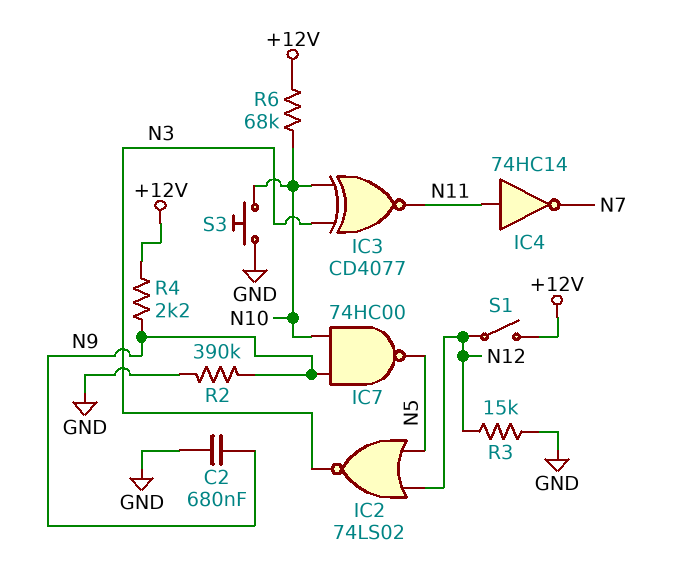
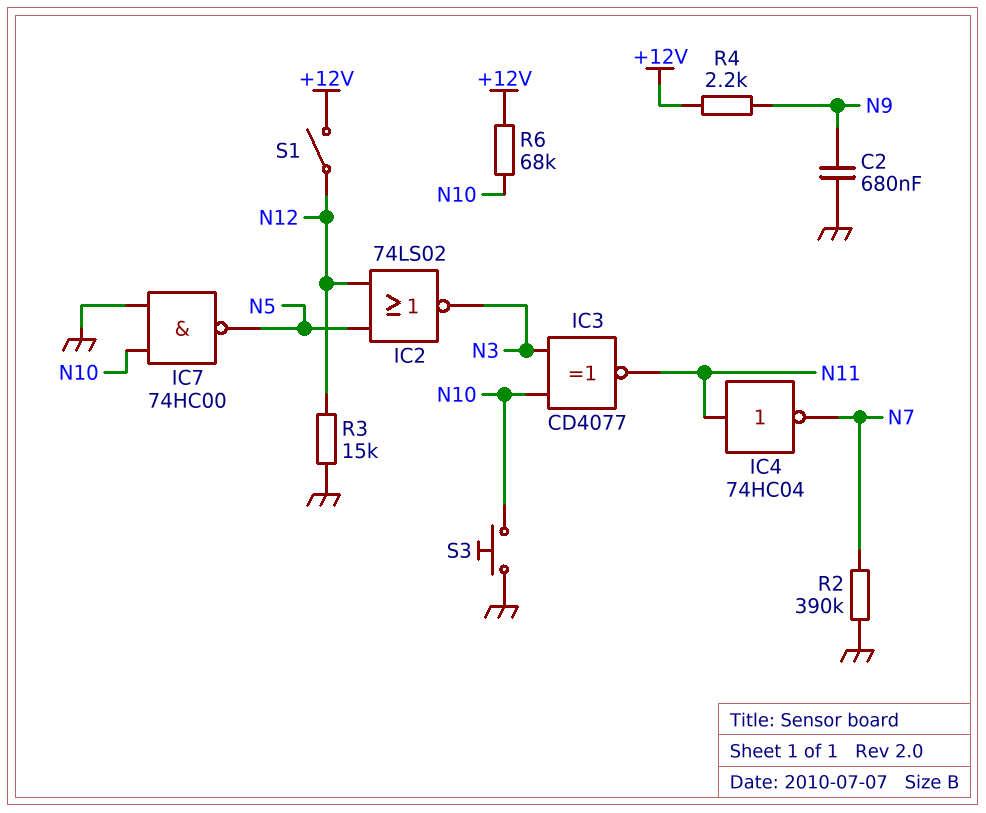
IC4: NOT 74HC14 (in N11, out N7) -> NOT 74HC04 (in N11, out N7)
IC7: NAND 74HC00 (in N9, in N10, out N5) -> NAND 74HC00 (in GND, in N10, out N5)
R2: 390k (GND, N9) -> 390k (GND, N7)

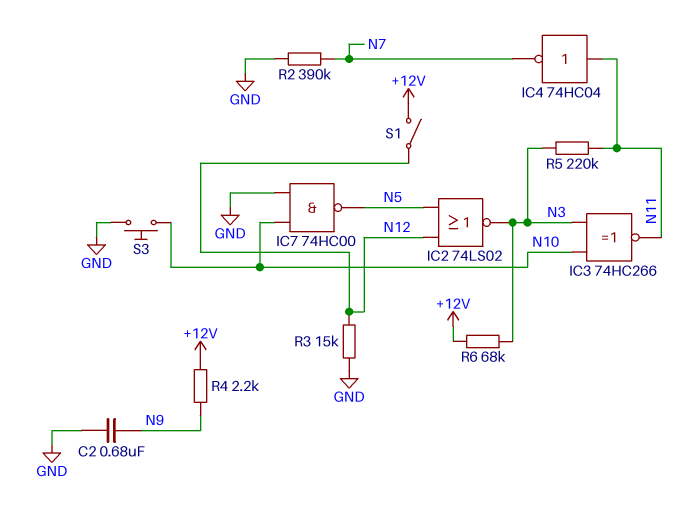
IC3: XNOR CD4077 (in N3, in N10, out N11) -> XNOR 74HC266 (in N3, in N10, out N11)
R5: none -> 220k (N3, N11)
R6: 68k (+12V, N10) -> 68k (+12V, N3)

